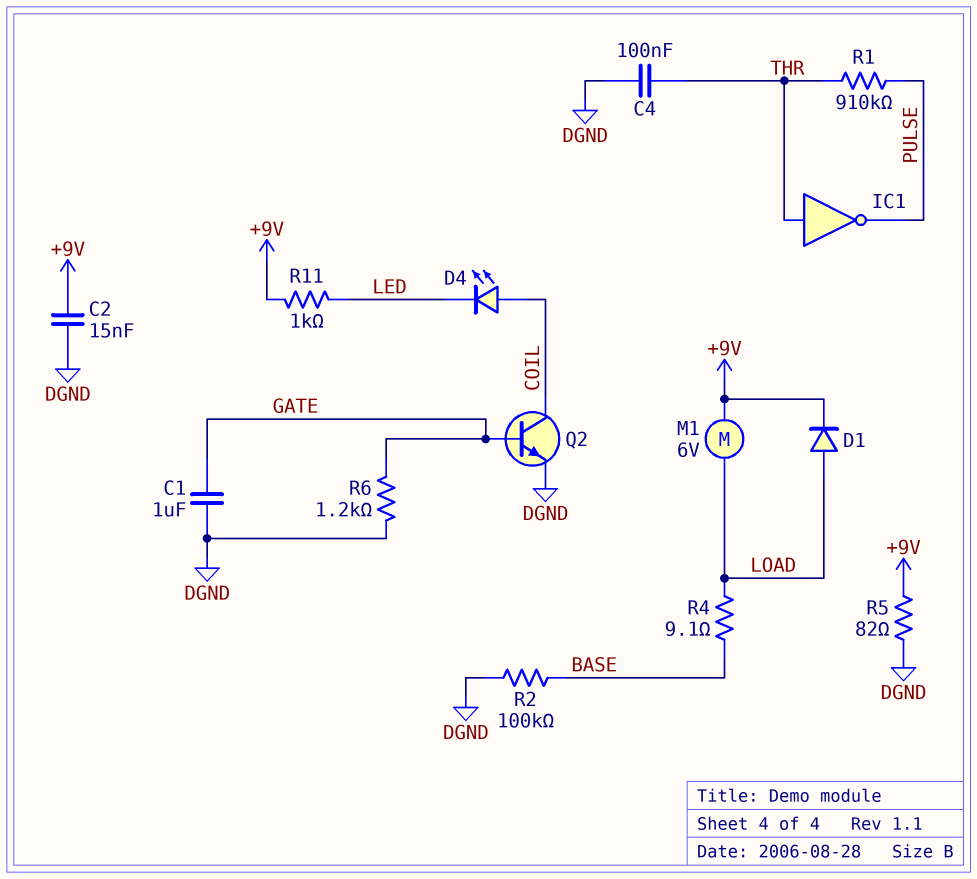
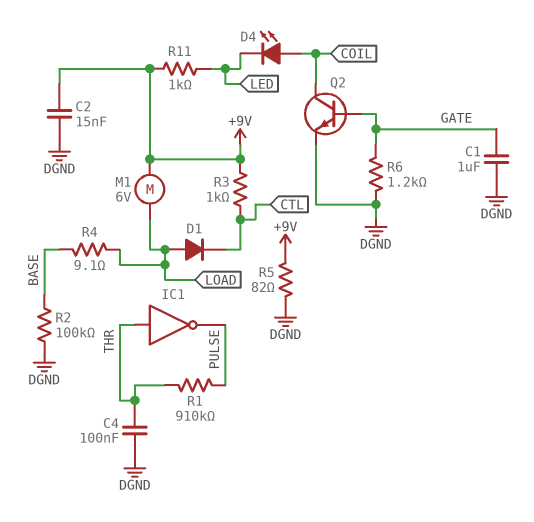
D1: diode (A LOAD, K +9V) -> diode (A LOAD, K CTL)
R3: none -> 1k (+9V, CTL)

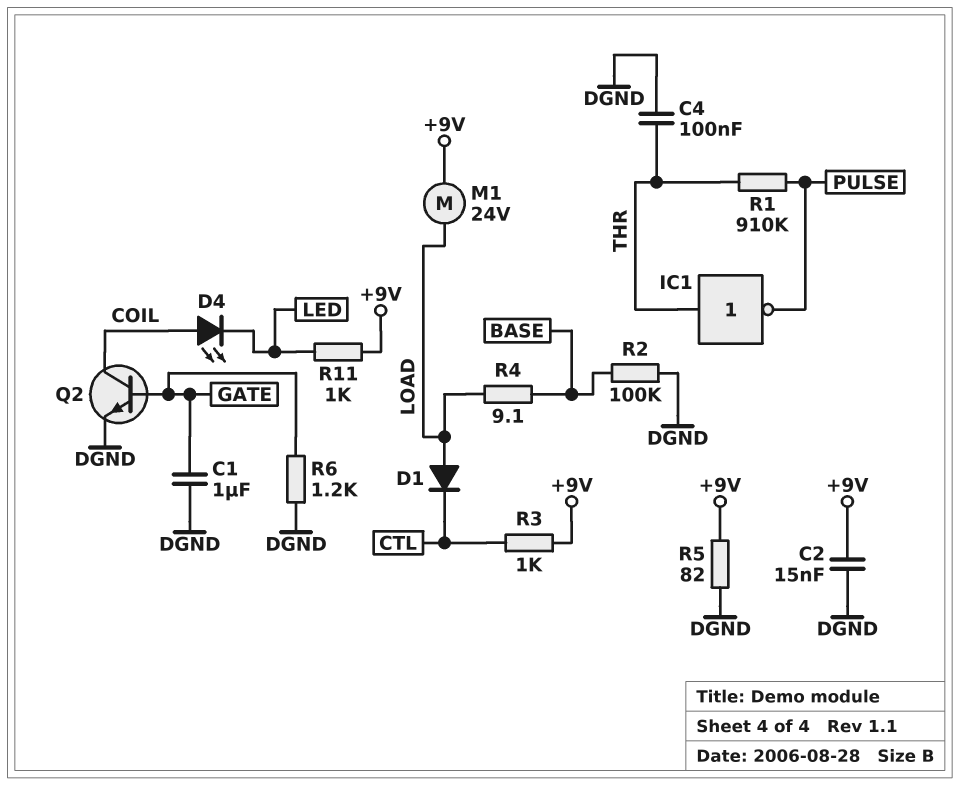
M1: motor 6V (+9V, LOAD) -> motor 24V (+9V, LOAD)

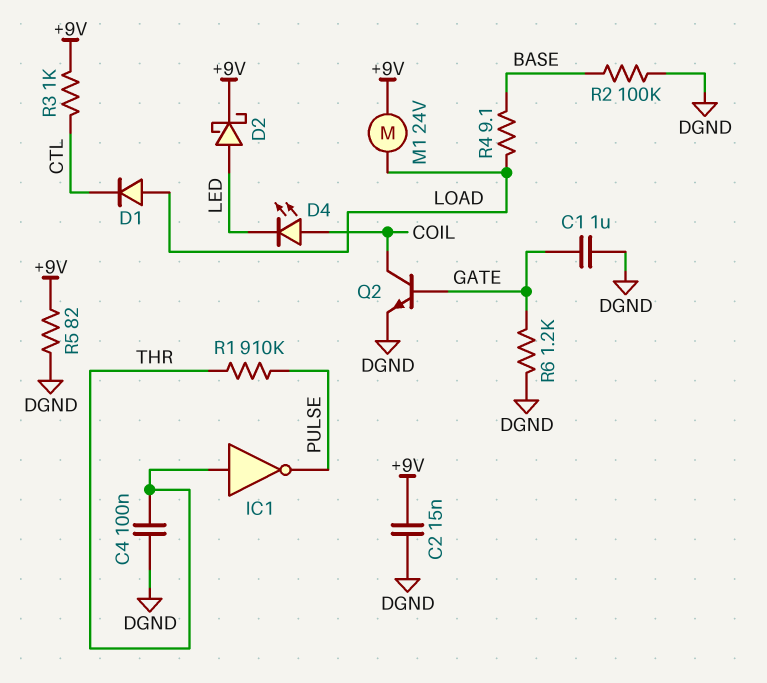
D2: none -> schottky (A LED, K +9V)
R11: 1k (+9V, LED) -> none

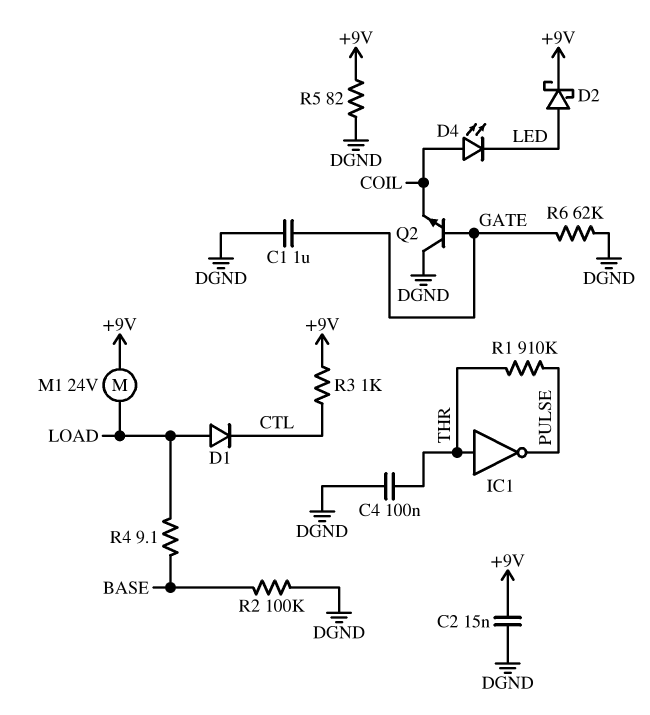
Q2: NPN (B GATE, C COIL, E DGND) -> NPN (B GATE, C DGND, E COIL)
R6: 1.2k (DGND, GATE) -> 62k (DGND, GATE)

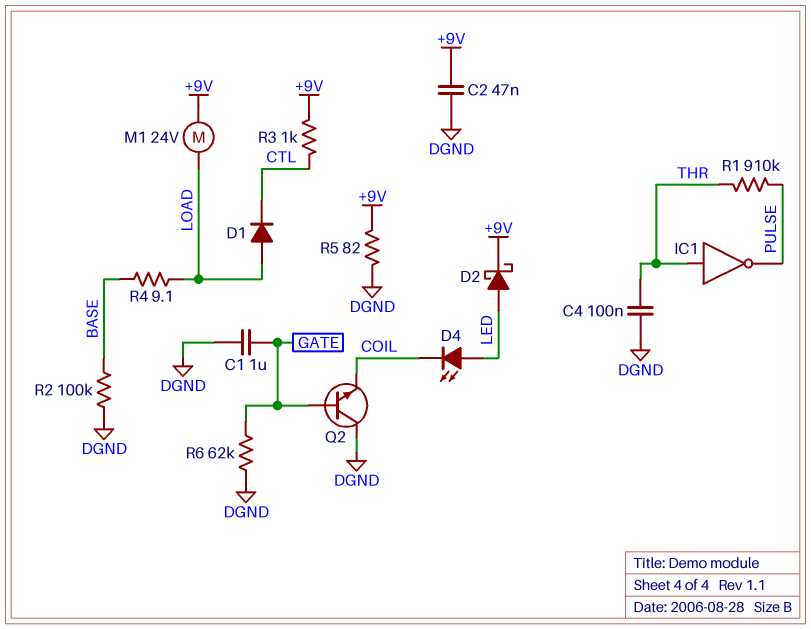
C2: 15nF (+9V, DGND) -> 47nF (+9V, DGND)
D4: LED (A COIL, K LED) -> LED (A LED, K COIL)

